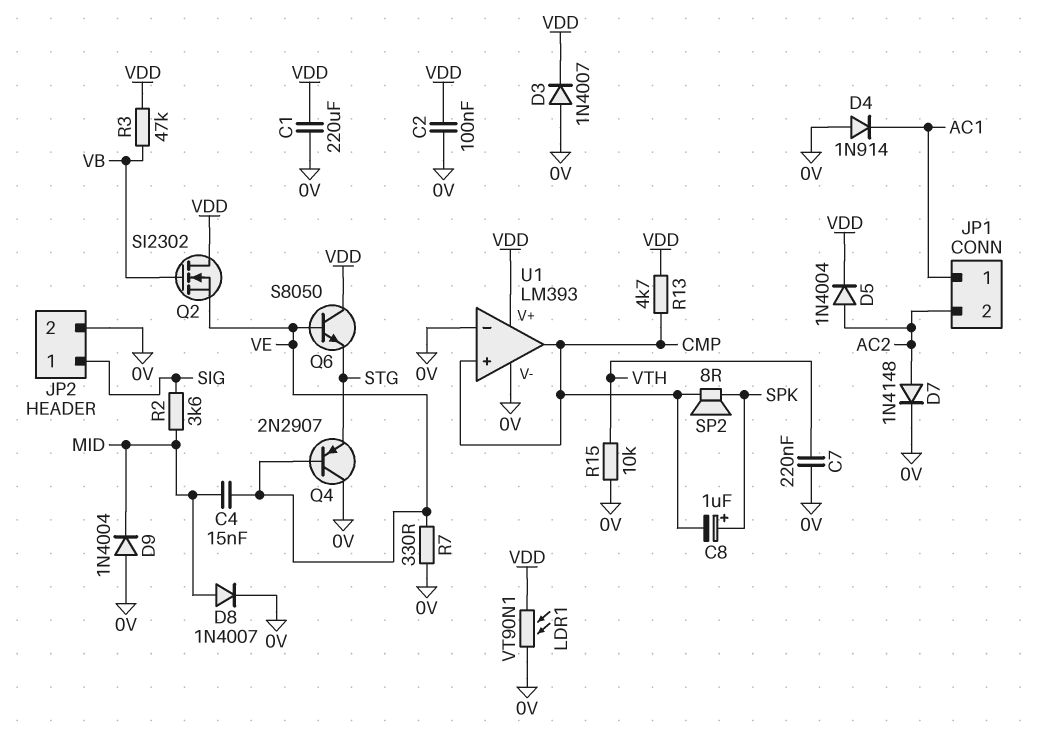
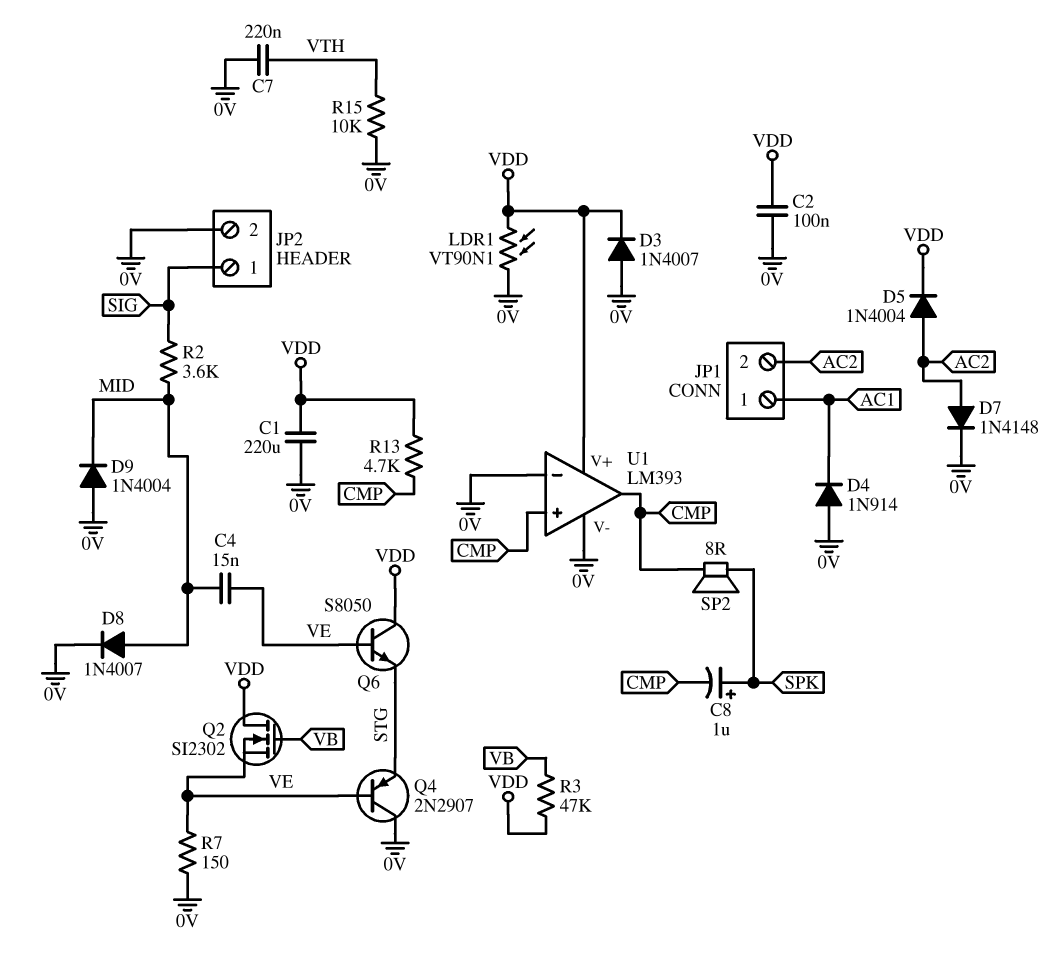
R7: 330 (0V, VE) -> 150 (0V, VE)

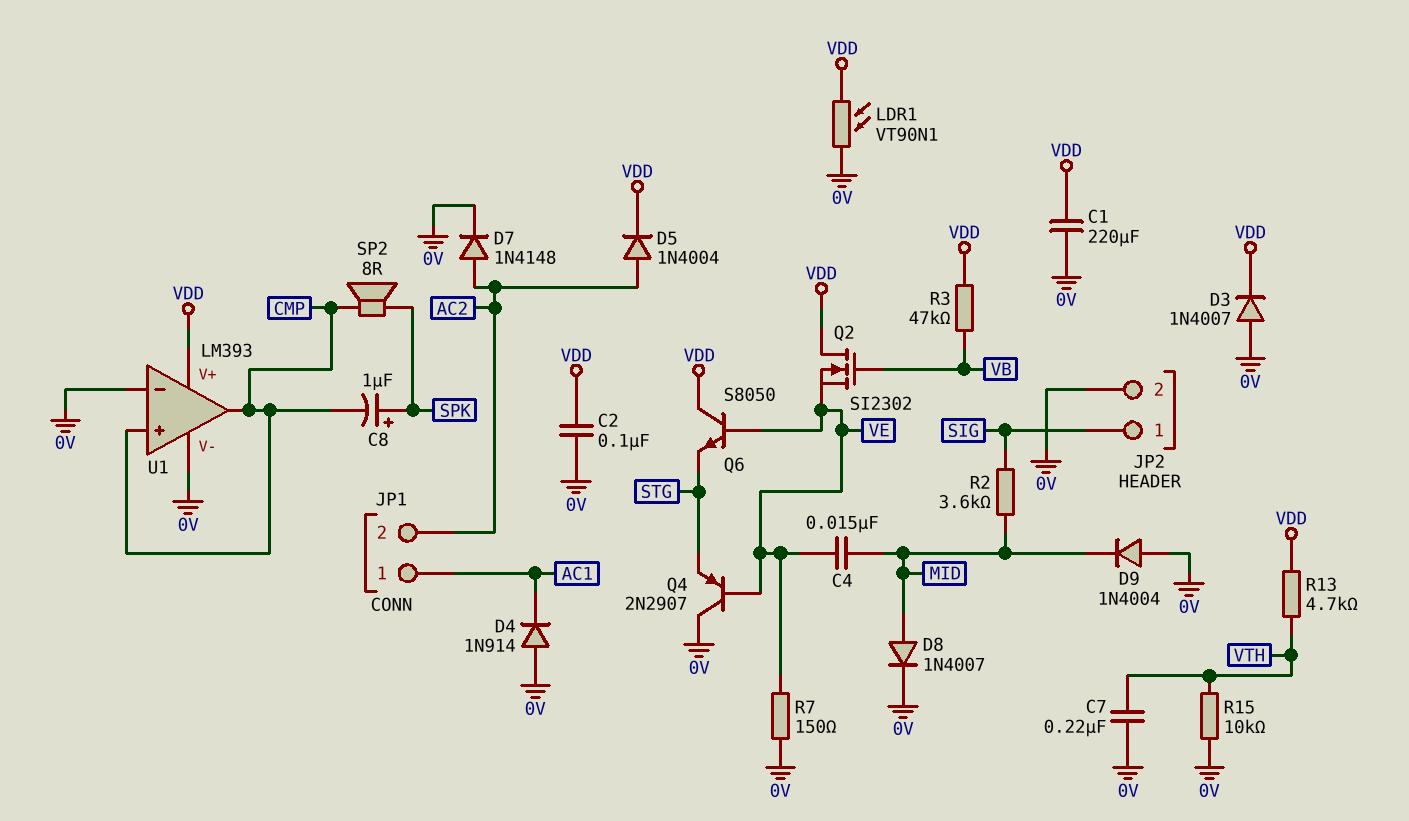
R13: 4.7k (CMP, VDD) -> 4.7k (VDD, VTH)

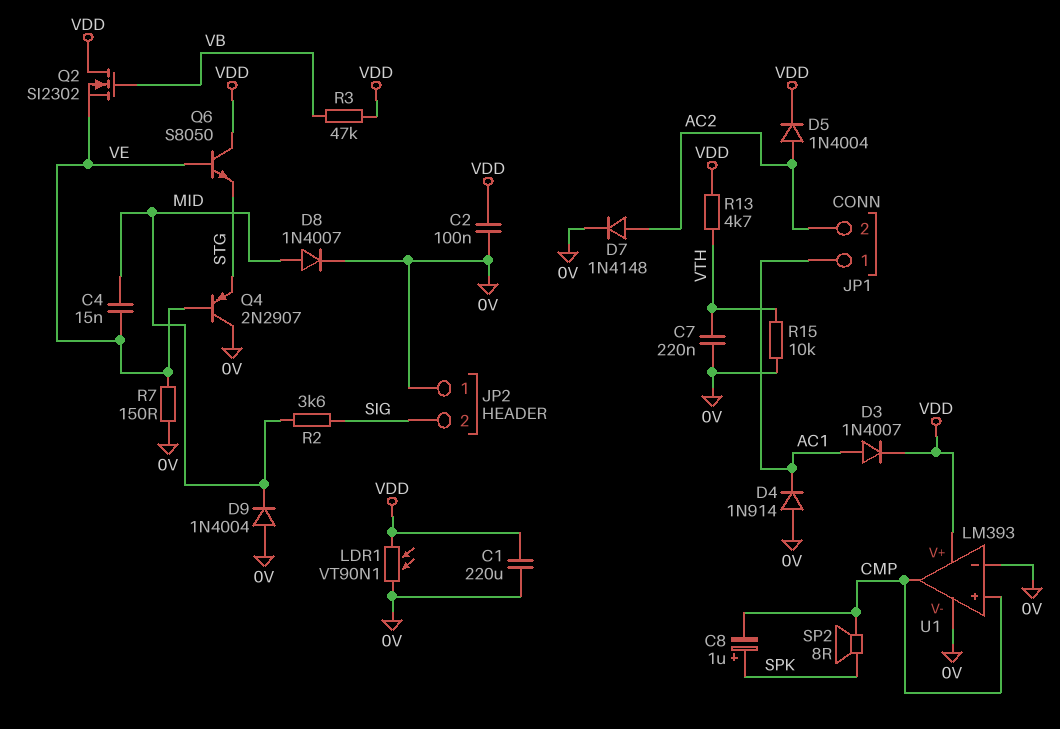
D3: diode 1N4007 (A 0V, K VDD) -> diode 1N4007 (A AC1, K VDD)
JP2 pin 1: SIG -> 0V
JP2 pin 2: 0V -> SIG

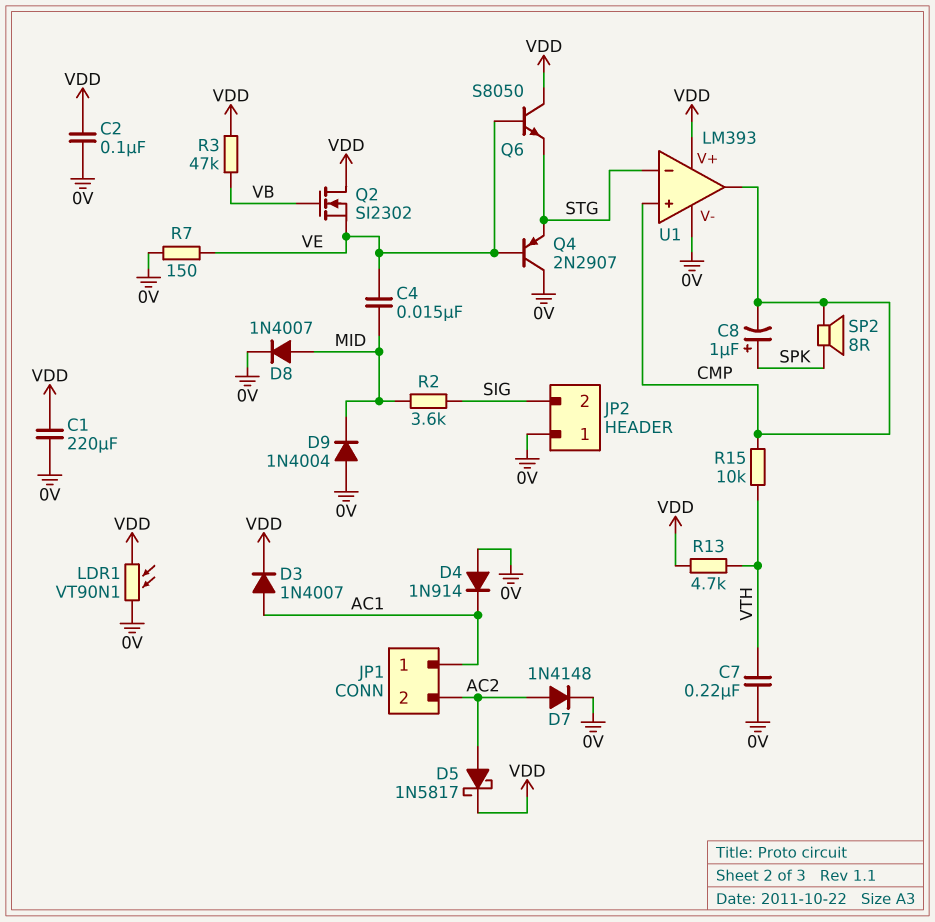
D5: diode 1N4004 (A AC2, K VDD) -> schottky 1N5817 (A AC2, K VDD)
R15: 10k (0V, VTH) -> 10k (CMP, VTH)
U1 pin in-: 0V -> STG

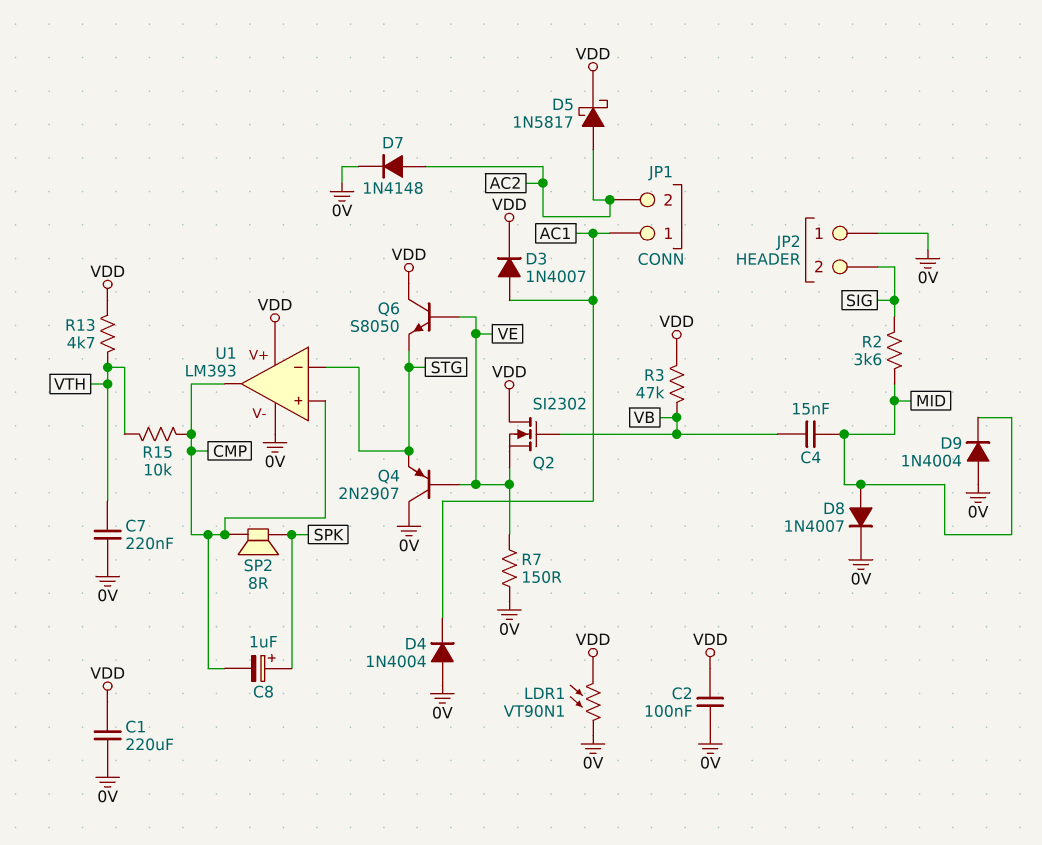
C4: 15nF (MID, VE) -> 15nF (MID, VB)
D4: diode 1N914 (A 0V, K AC1) -> diode 1N4004 (A 0V, K AC1)

